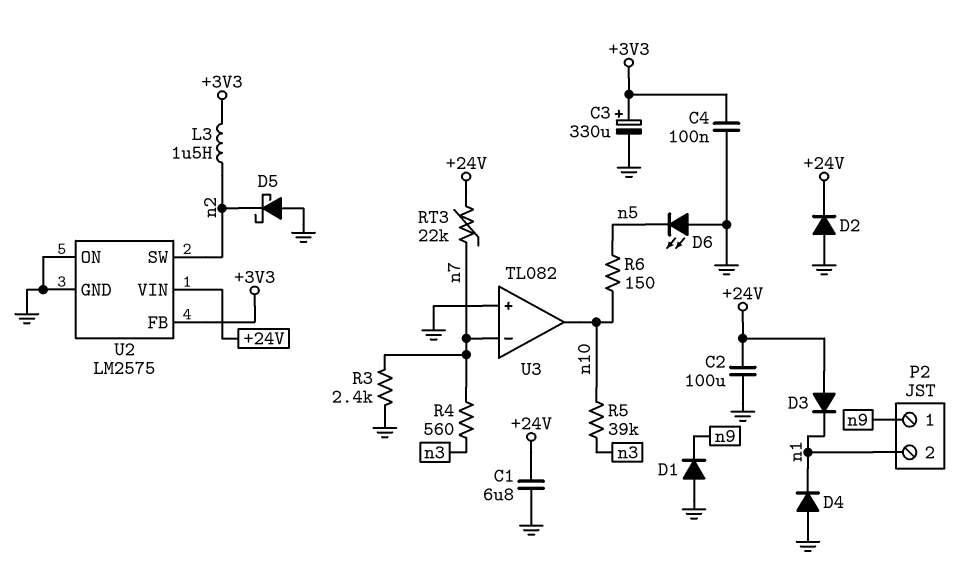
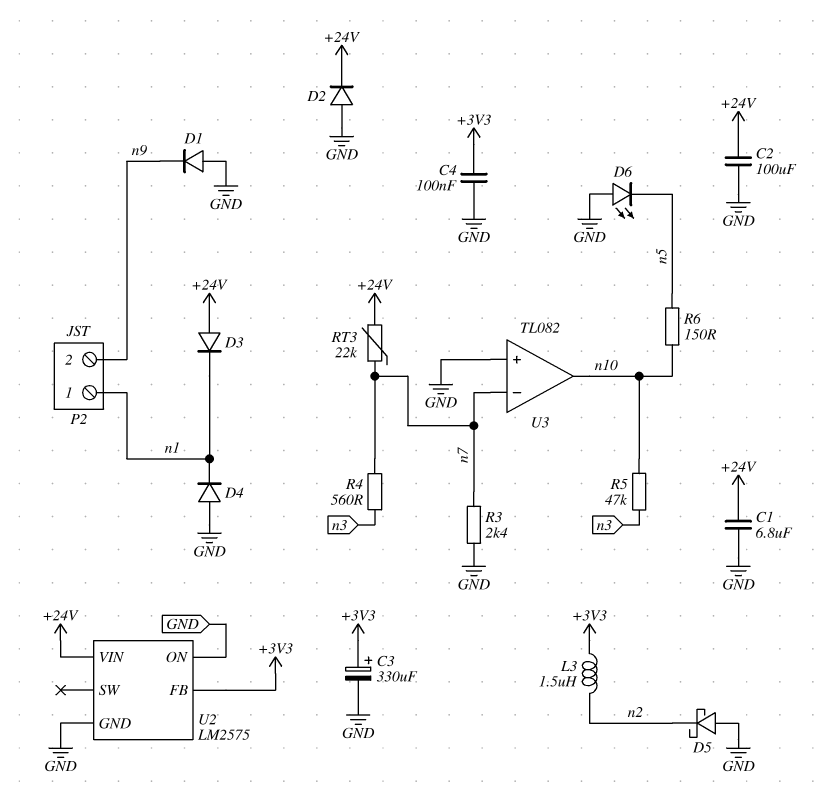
P2 pin 1: n9 -> n1
P2 pin 2: n1 -> n9
R5: 39k (n3, n10) -> 47k (n3, n10)
U2 pin SW: n2 -> none

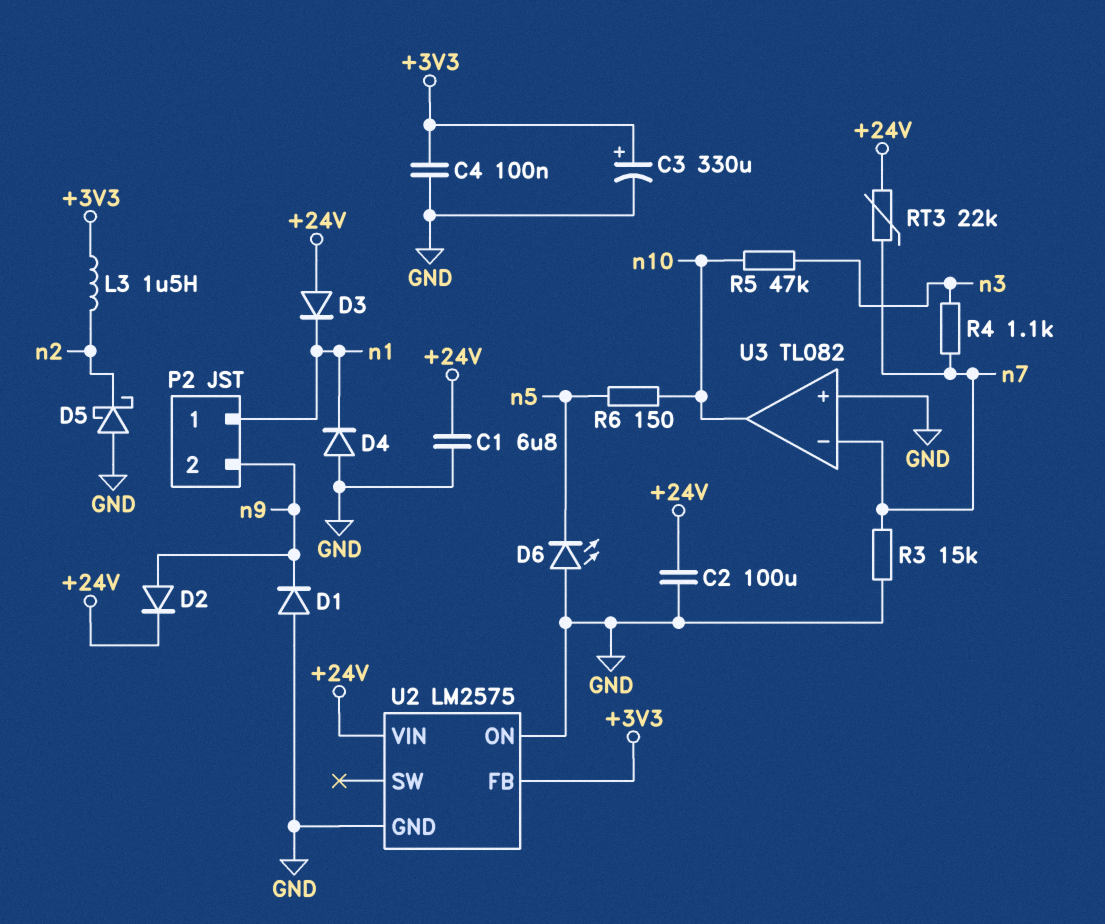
D2: diode (A GND, K +24V) -> diode (A n9, K +24V)
R3: 2.4k (GND, n7) -> 15k (GND, n7)
R4: 560 (n3, n7) -> 1.1k (n3, n7)

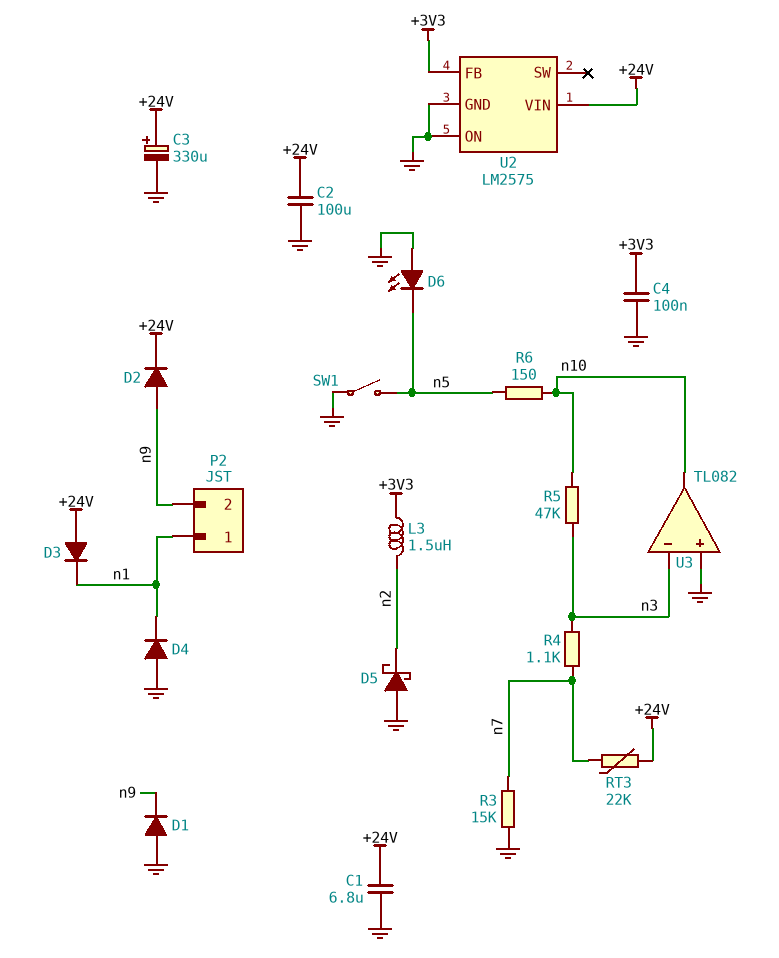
C3: 330uF (plus +3V3, minus GND) -> 330uF (plus +24V, minus GND)
SW1: none -> switch (GND, n5)
U3 pin in-: n7 -> n3

